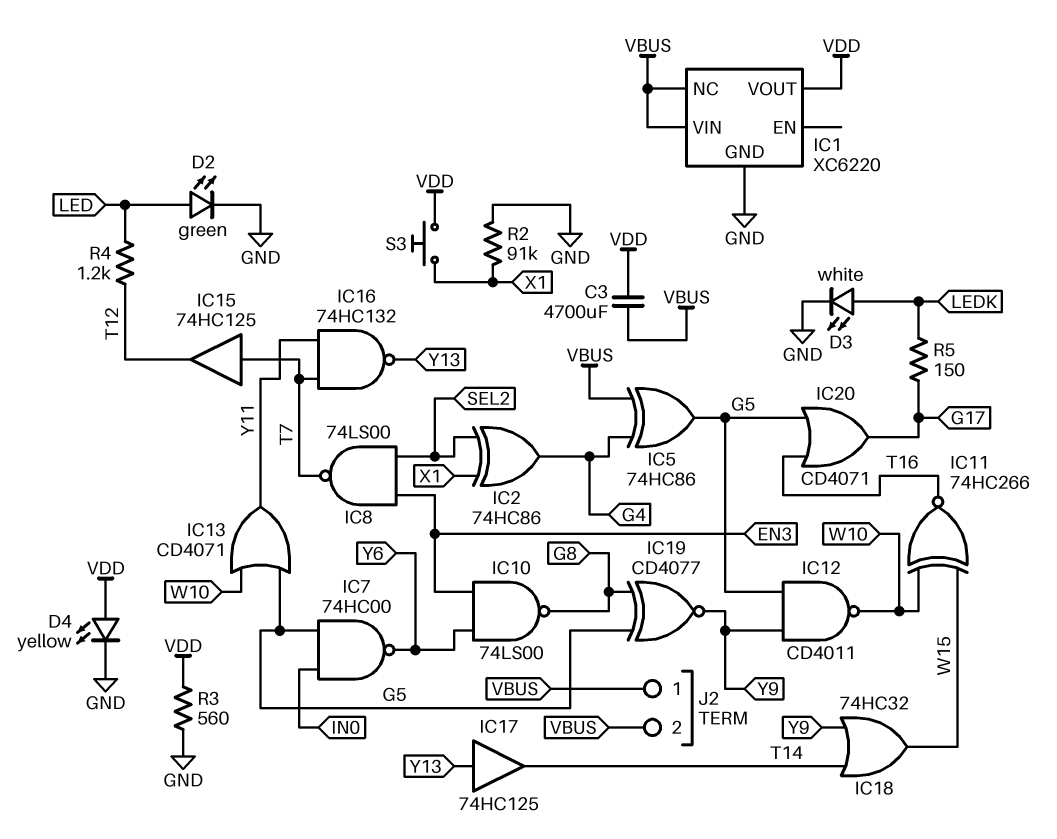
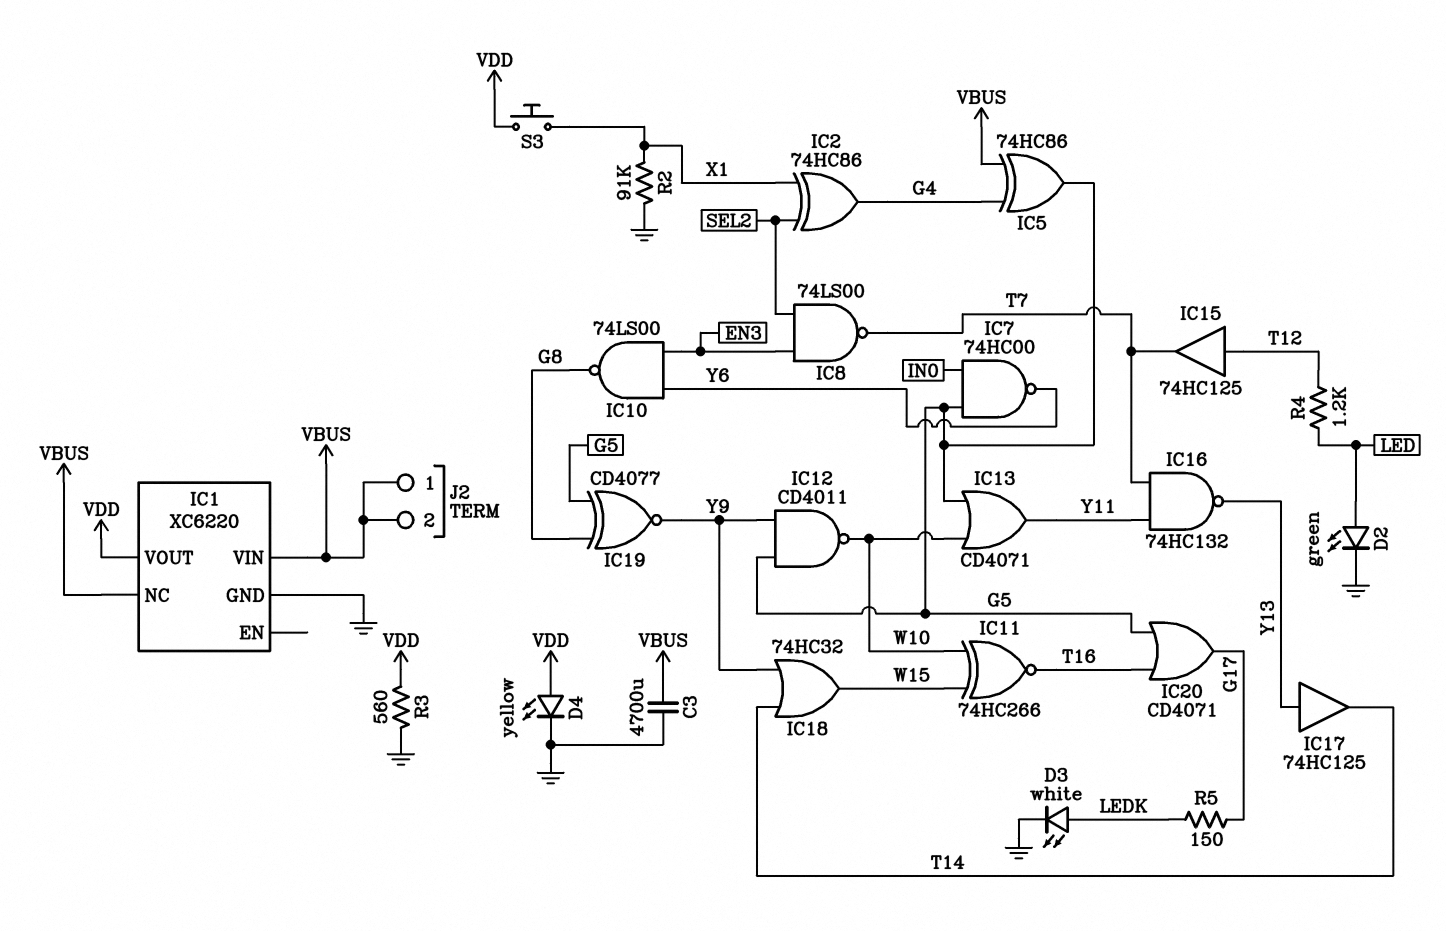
C3: 4700uF (VBUS, VDD) -> 4700uF (GND, VBUS)
IC15: buffer 74HC125 (in T7, out T12) -> buffer 74HC125 (in T12, out T7)

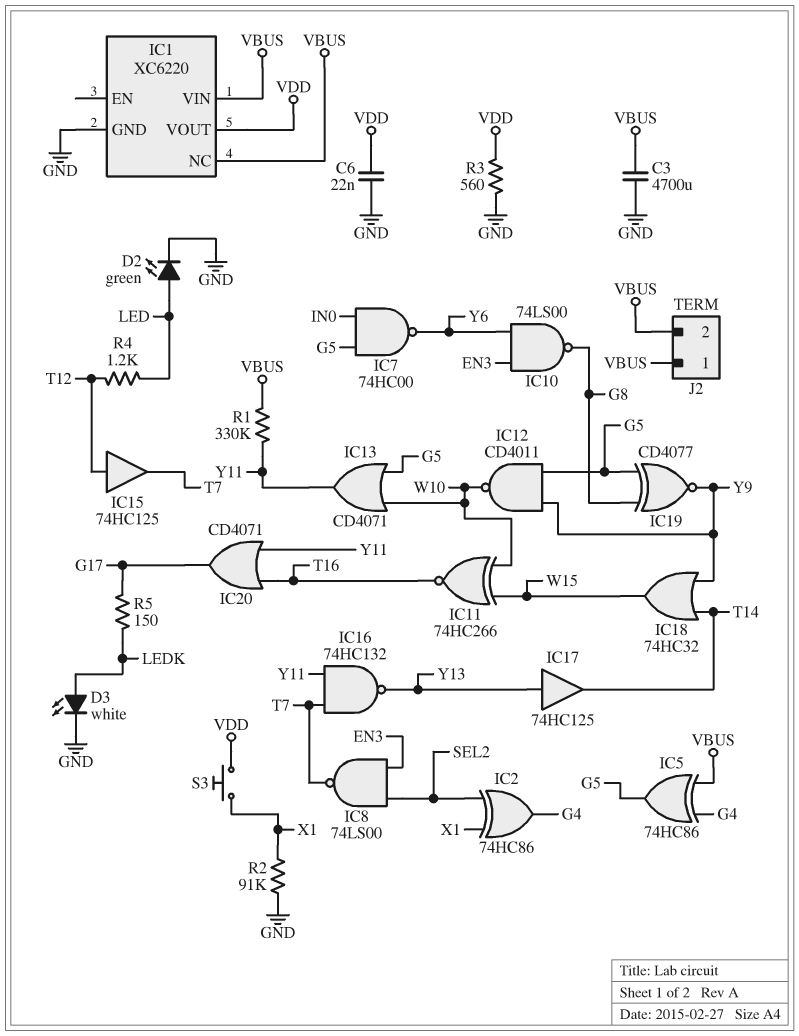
C6: none -> 22nF (GND, VDD)
D4: LED yellow (A VDD, K GND) -> none
IC20: OR CD4071 (in G5, in T16, out G17) -> OR CD4071 (in T16, in Y11, out G17)
R1: none -> 330k (VBUS, Y11)

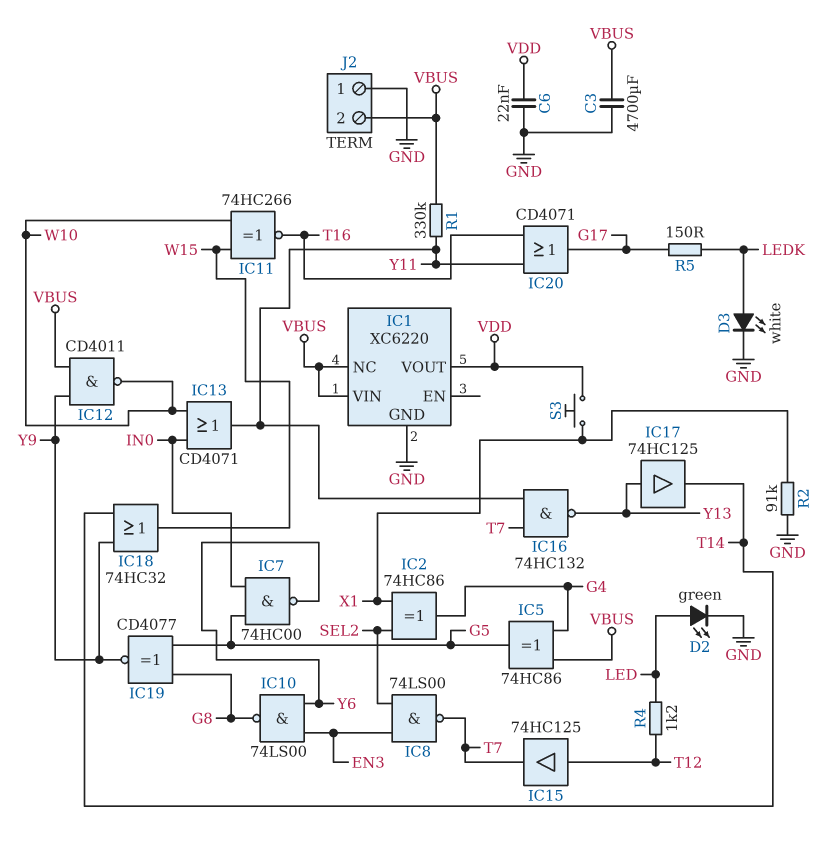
IC12: NAND CD4011 (in G5, in Y9, out W10) -> NAND CD4011 (in VBUS, in Y9, out W10)
IC13: OR CD4071 (in G5, in W10, out Y11) -> OR CD4071 (in IN0, in W10, out Y11)
J2 pin 1: VBUS -> GND
R3: 560 (GND, VDD) -> none

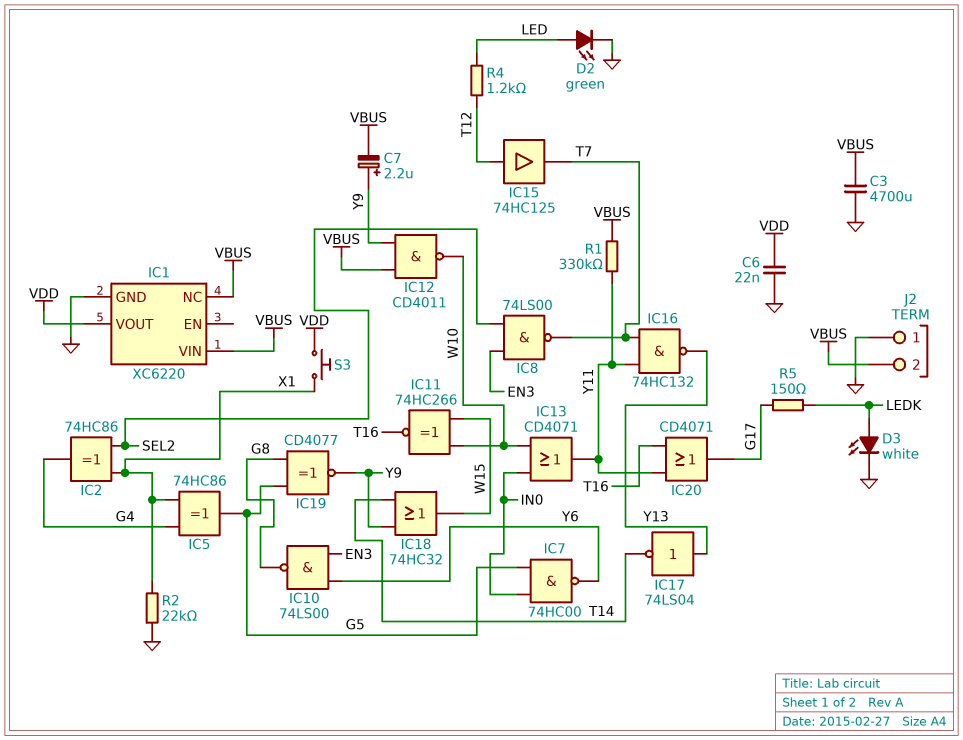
C7: none -> 2.2uF (plus Y9, minus VBUS)
IC5: XOR 74HC86 (in G4, in VBUS, out G5) -> XOR 74HC86 (in G4, in X1, out G5)
IC17: buffer 74HC125 (in Y13, out T14) -> NOT 74LS04 (in Y13, out T14)
R2: 91k (GND, X1) -> 22k (GND, X1)

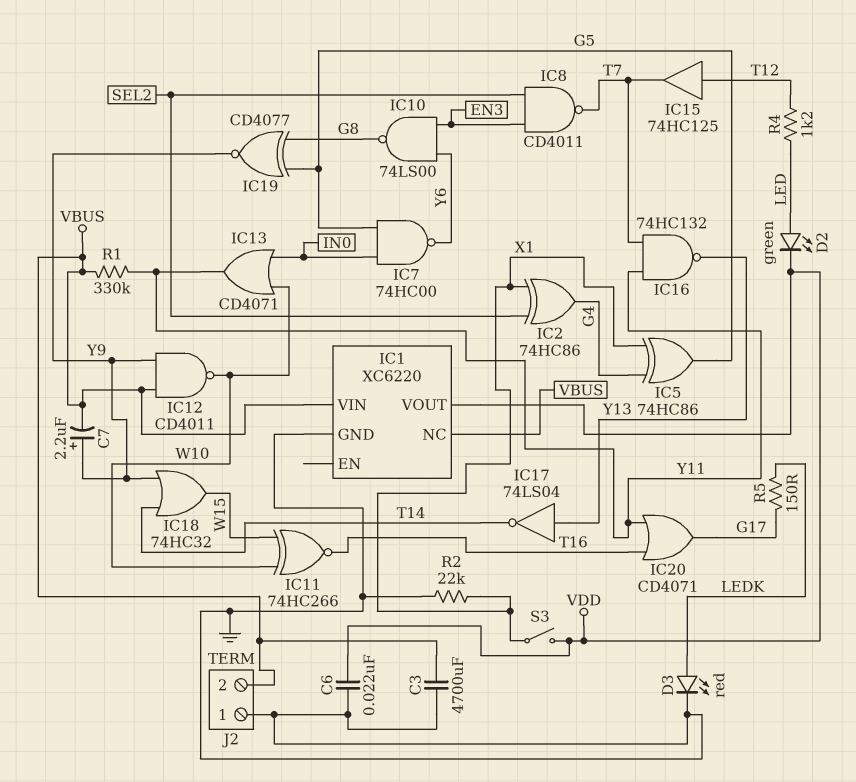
D2: LED green (A LED, K GND) -> LED green (A LED, K VDD)
D3: LED white (A LEDK, K GND) -> LED red (A LEDK, K GND)
IC8: NAND 74LS00 (in EN3, in SEL2, out T7) -> NAND CD4011 (in EN3, in SEL2, out T7)
S3: button (VDD, X1) -> switch (VDD, X1)

